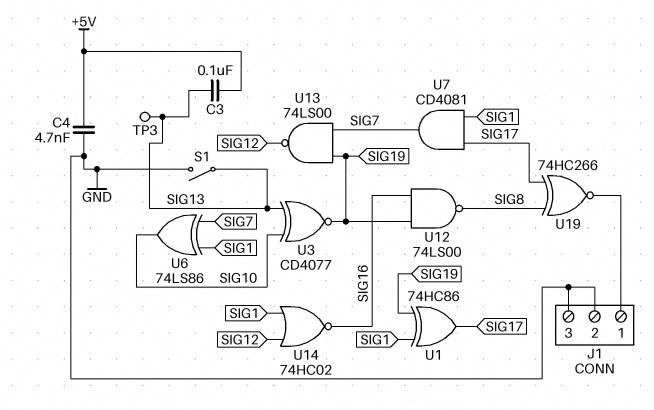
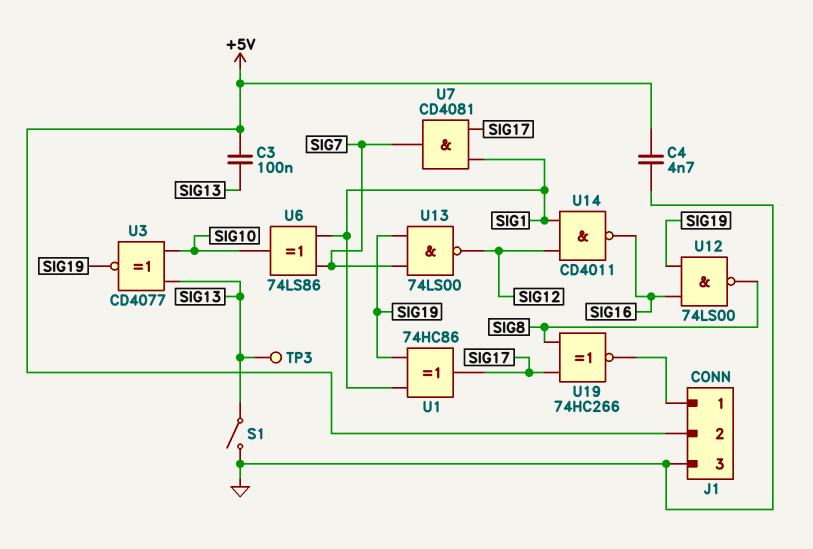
J1 pin 2: GND -> +5V
U14: NOR 74HC02 (in SIG1, in SIG12, out SIG16) -> NAND CD4011 (in SIG1, in SIG12, out SIG16)

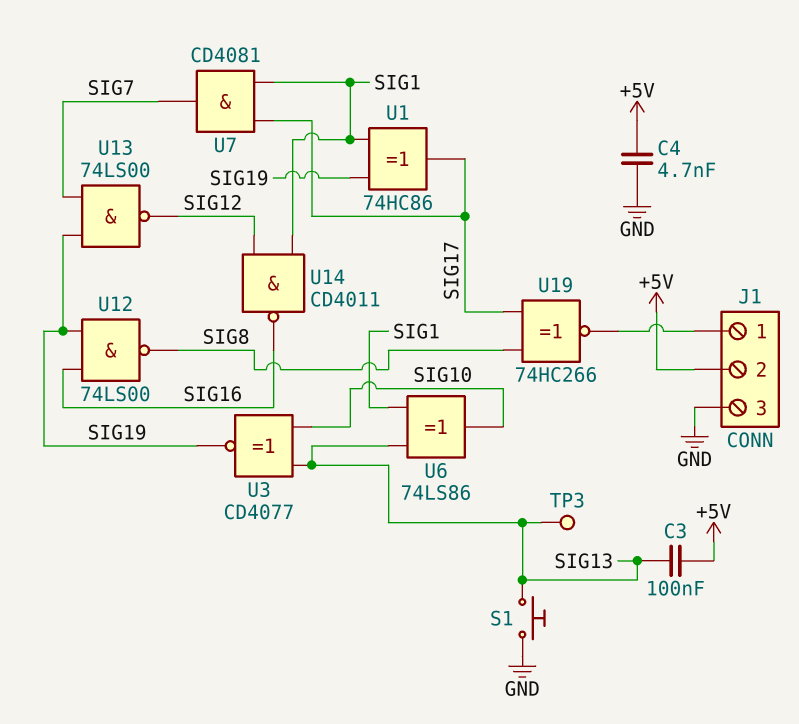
S1: switch (GND, SIG13) -> button (GND, SIG13)
U6: XOR 74LS86 (in SIG1, in SIG7, out SIG10) -> XOR 74LS86 (in SIG1, in SIG13, out SIG10)

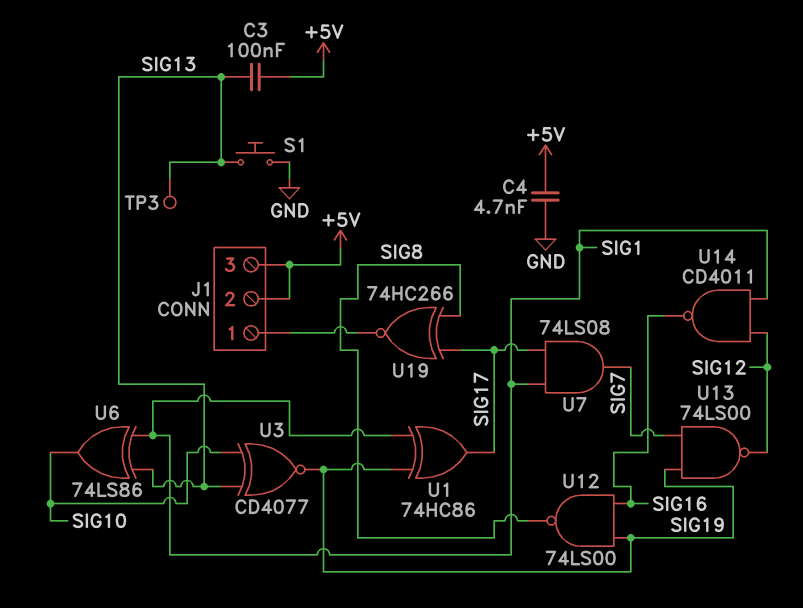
J1 pin 3: GND -> +5V
U7: AND CD4081 (in SIG1, in SIG17, out SIG7) -> AND 74LS08 (in SIG1, in SIG17, out SIG7)

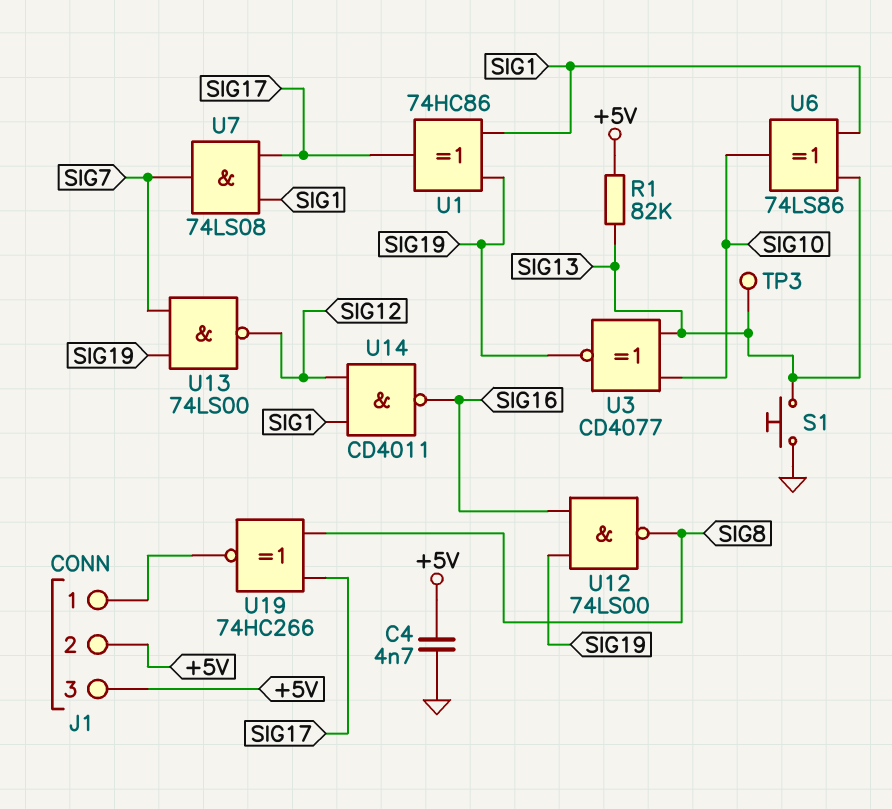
C3: 100nF (+5V, SIG13) -> none
R1: none -> 82k (+5V, SIG13)

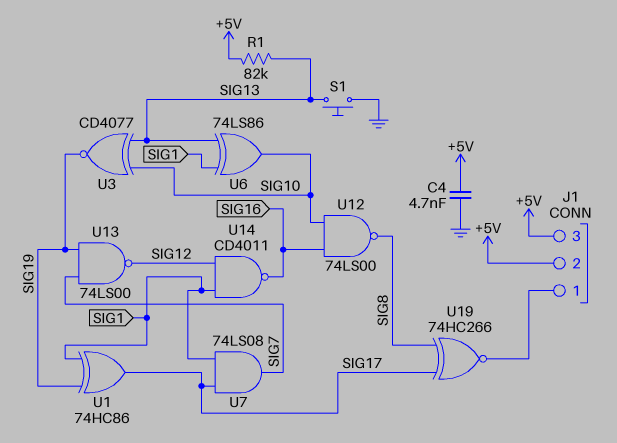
TP3: test point (SIG13) -> none
U12: NAND 74LS00 (in SIG16, in SIG19, out SIG8) -> NAND 74LS00 (in SIG10, in SIG16, out SIG8)

